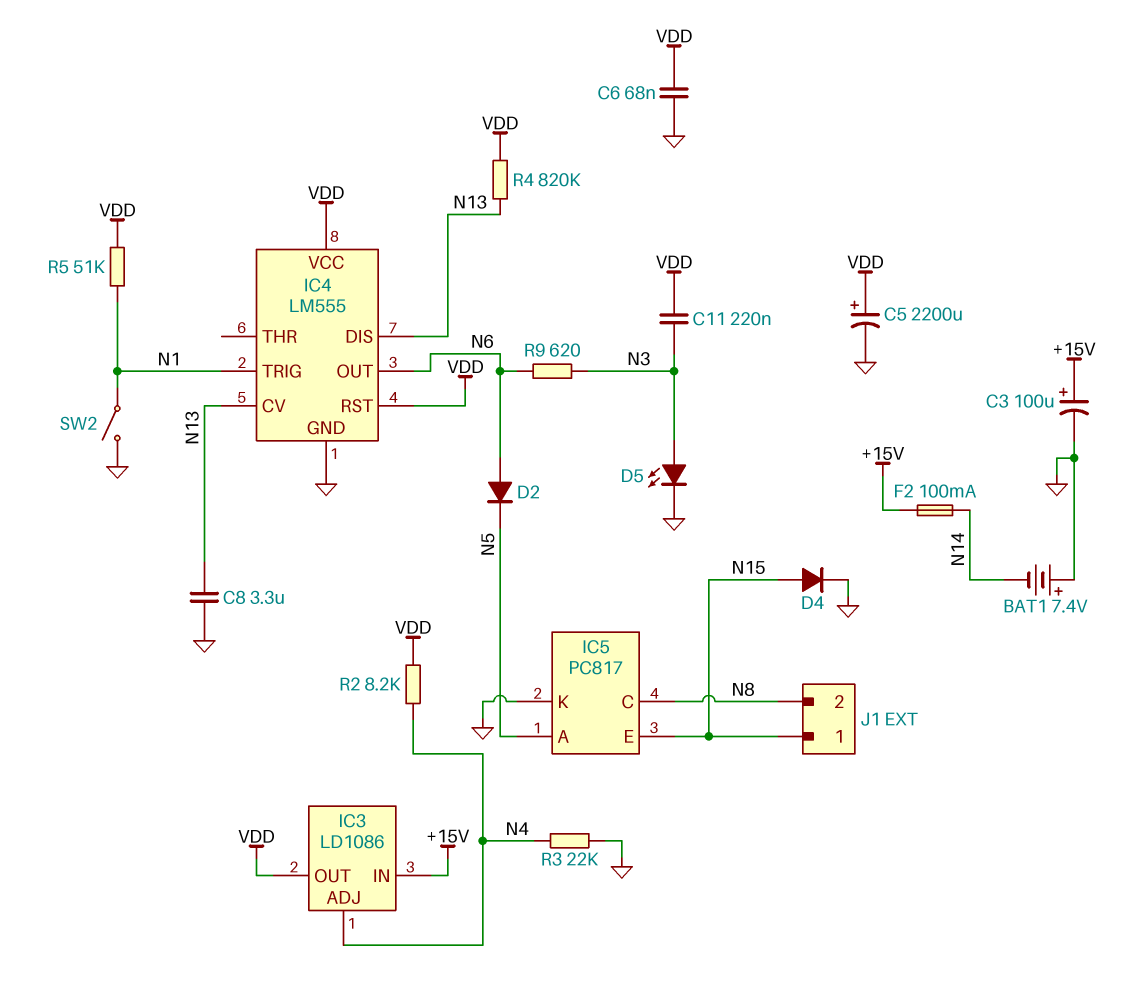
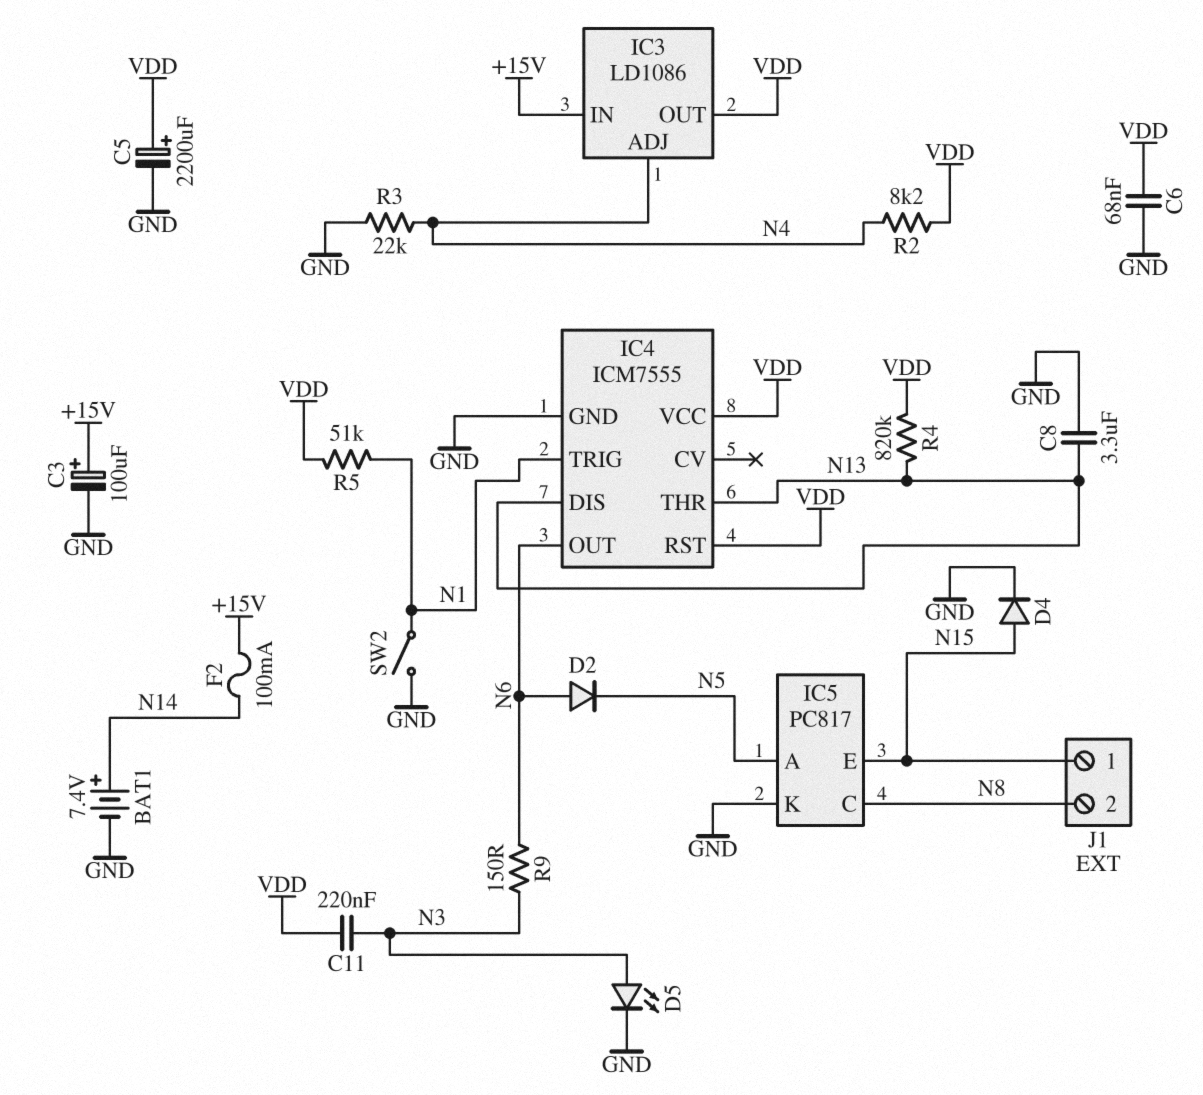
BAT1: 7.4V (plus GND, minus N14) -> 7.4V (plus N14, minus GND)
IC4: LM555 -> ICM7555
IC4 pin CV: N13 -> none
IC4 pin THR: none -> N13
R9: 620 (N3, N6) -> 150 (N3, N6)

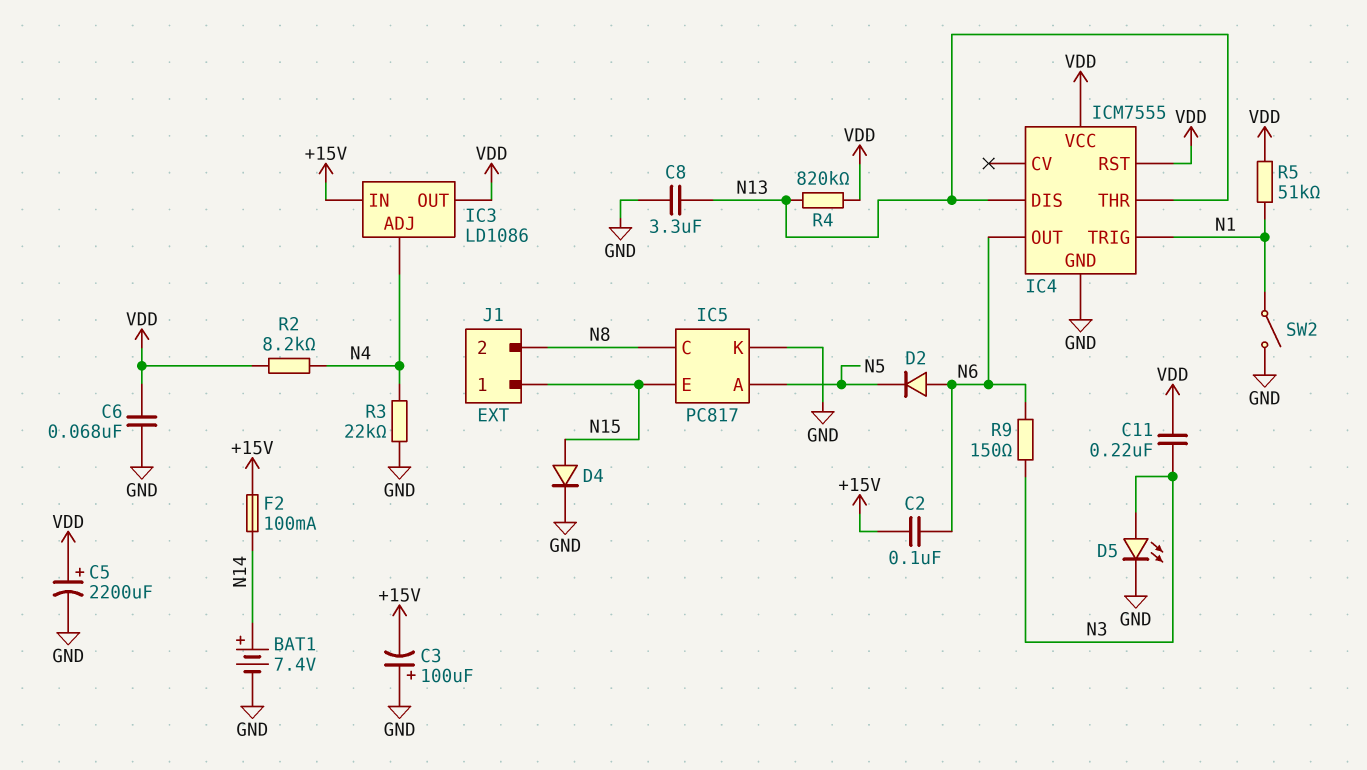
C2: none -> 100nF (+15V, N6)
C3: 100uF (plus +15V, minus GND) -> 100uF (plus GND, minus +15V)

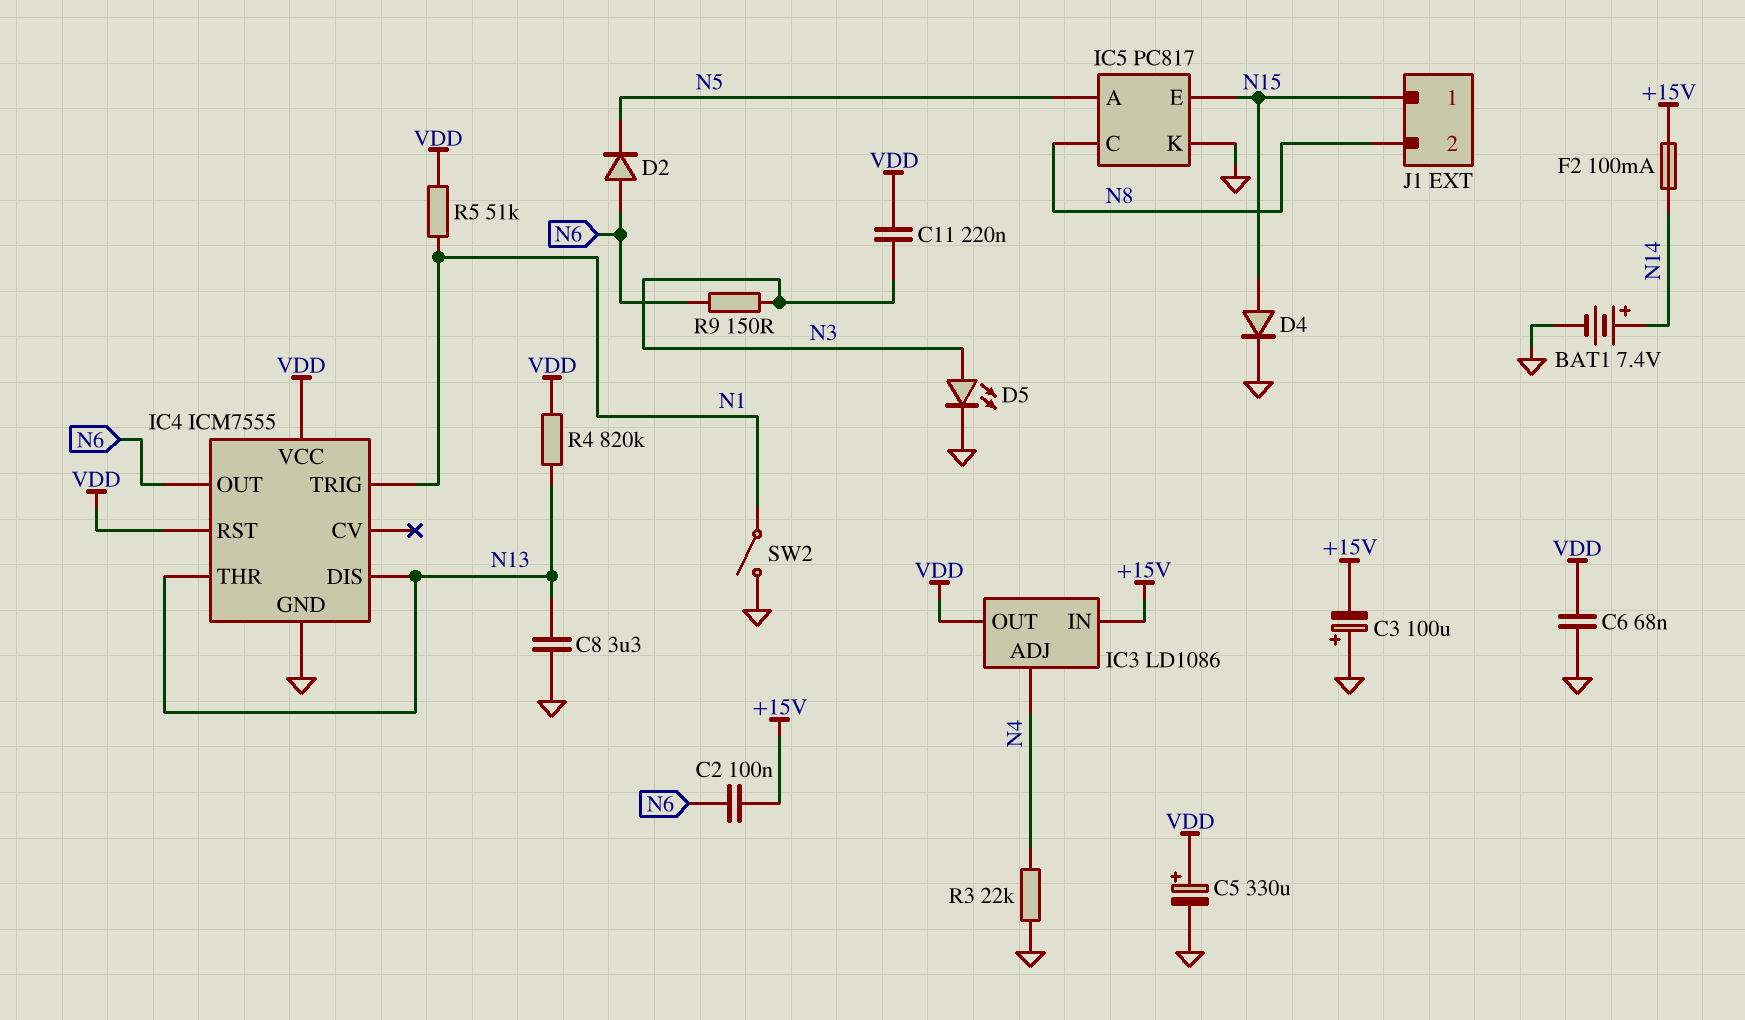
C5: 2200uF (plus VDD, minus GND) -> 330uF (plus VDD, minus GND)
R2: 8.2k (N4, VDD) -> none

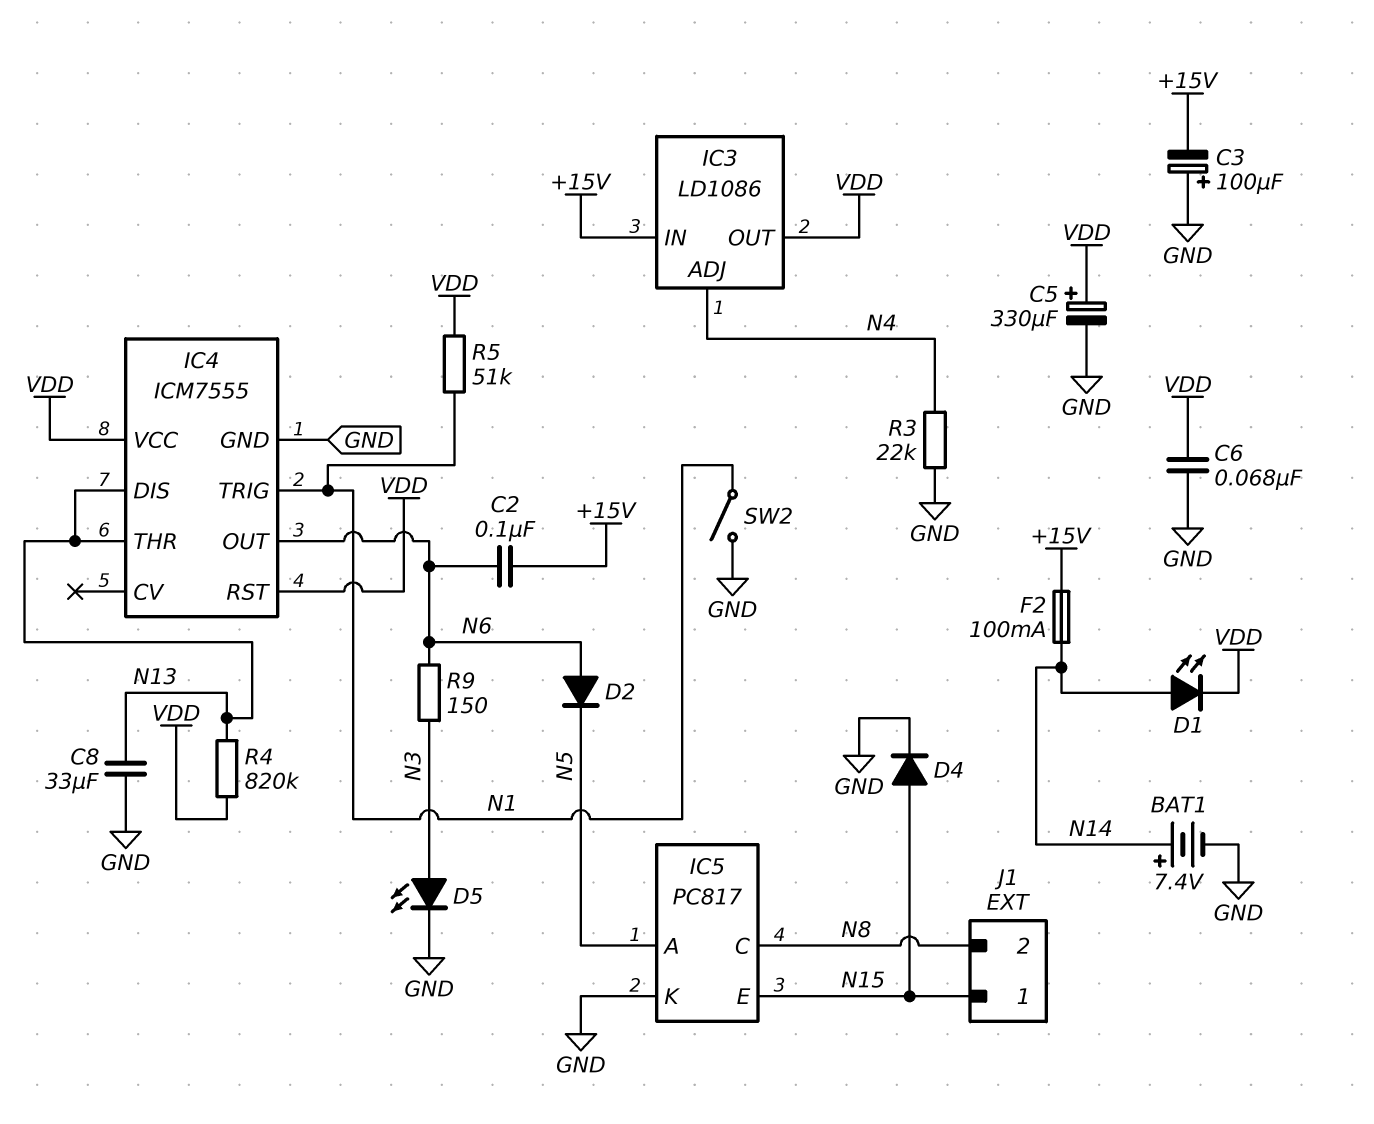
C8: 3.3uF (GND, N13) -> 33uF (GND, N13)
C11: 220nF (N3, VDD) -> none
D1: none -> LED (A N14, K VDD)

